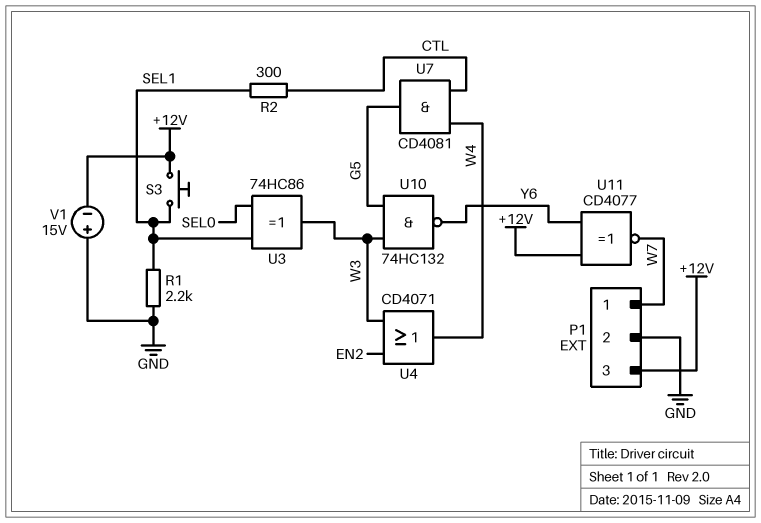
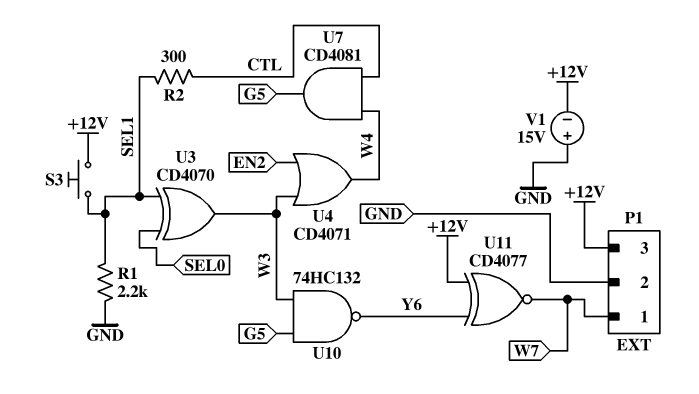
U3: XOR 74HC86 (in SEL0, in SEL1, out W3) -> XOR CD4070 (in SEL0, in SEL1, out W3)

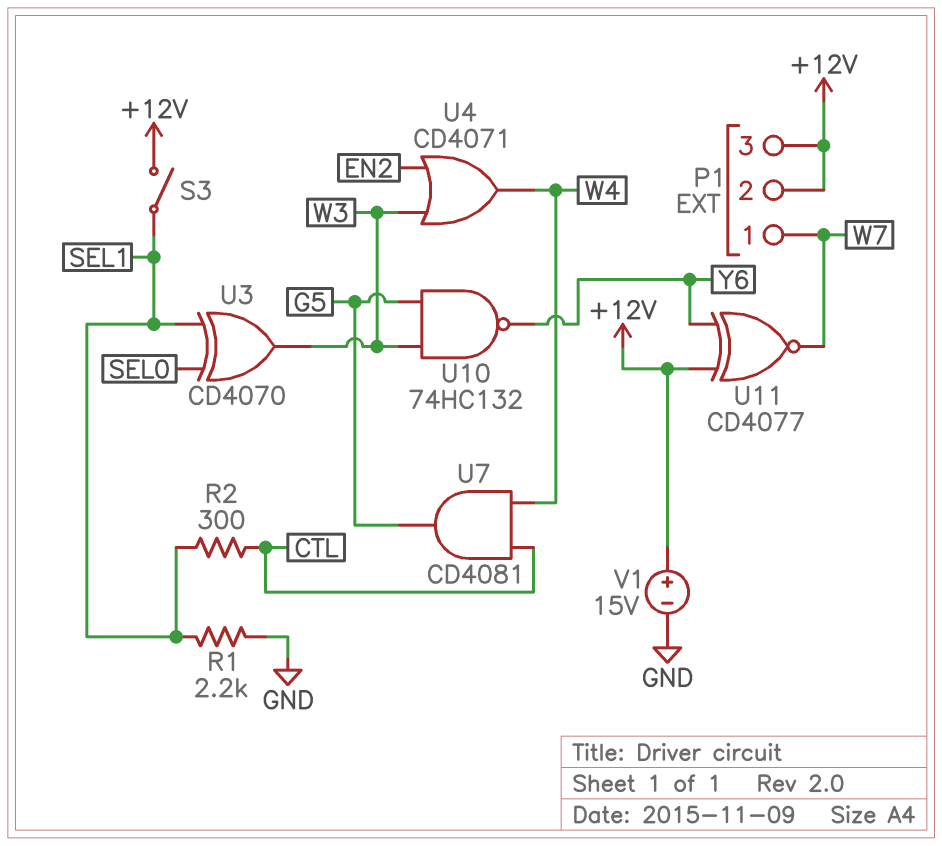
P1 pin 2: GND -> +12V
S3: button (+12V, SEL1) -> switch (+12V, SEL1)
V1: 15V (plus GND, minus +12V) -> 15V (plus +12V, minus GND)

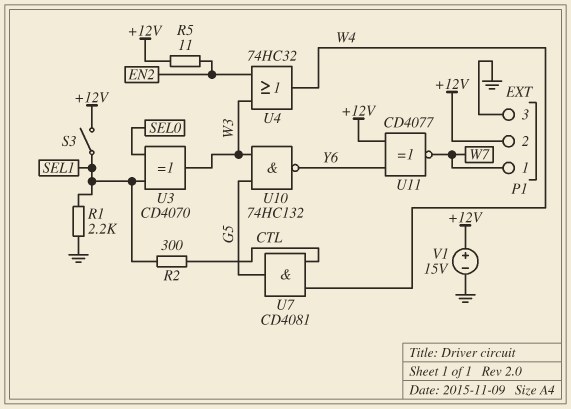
P1 pin 3: +12V -> GND
R5: none -> 11 (+12V, EN2)
U4: OR CD4071 (in EN2, in W3, out W4) -> OR 74HC32 (in EN2, in W3, out W4)

